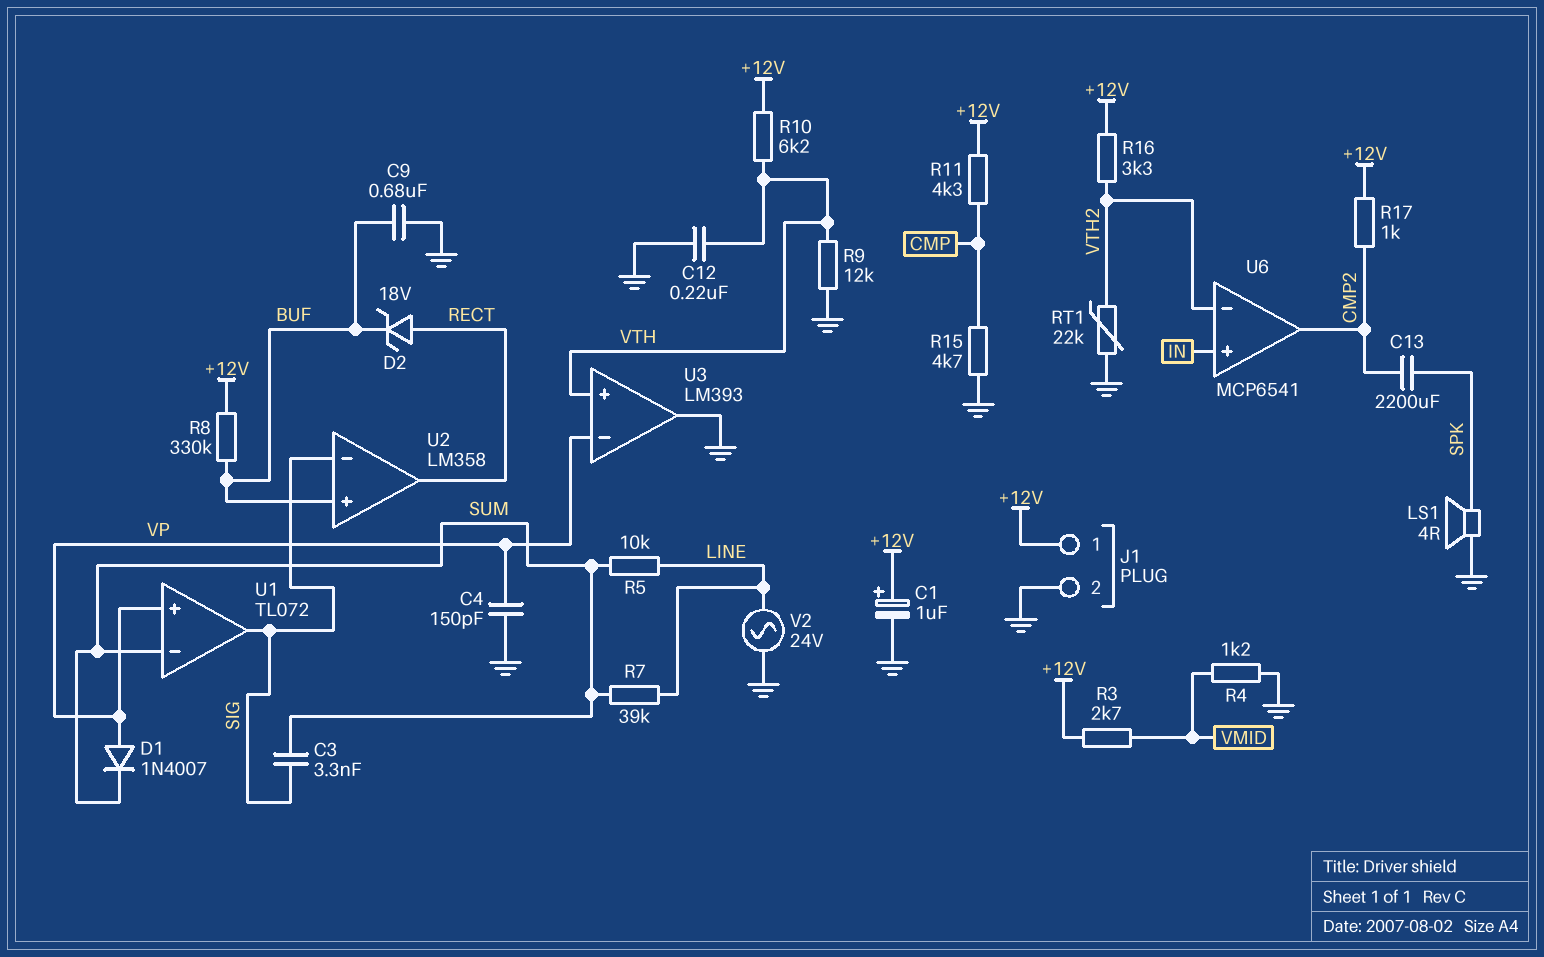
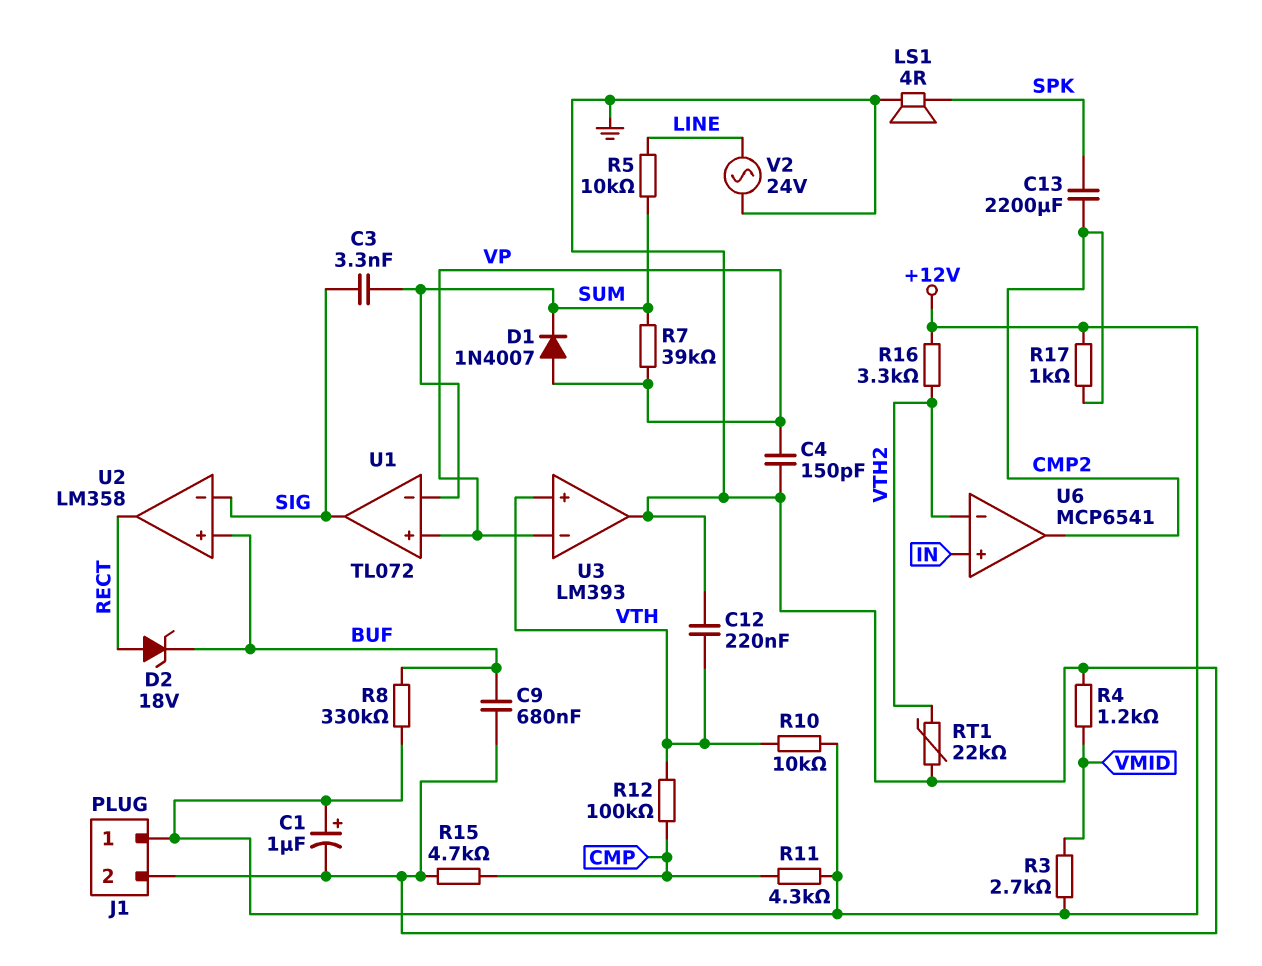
R7: 39k (LINE, SUM) -> 39k (SUM, VP)
R9: 12k (GND, VTH) -> none
R10: 6.2k (+12V, VTH) -> 10k (+12V, VTH)
R12: none -> 100k (CMP, VTH)

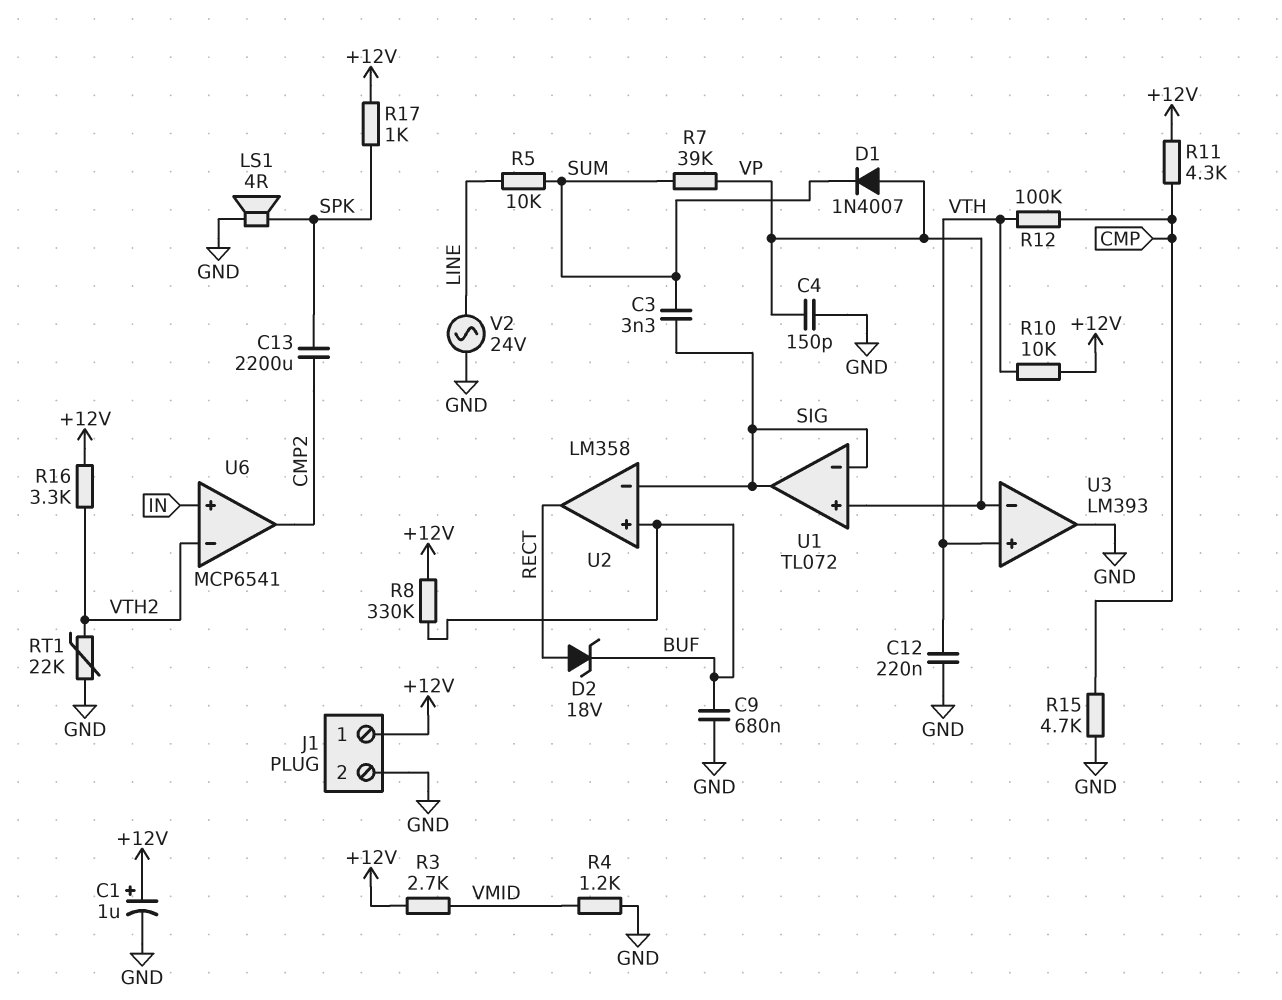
R17: 1k (+12V, CMP2) -> 1k (+12V, SPK)
U1 pin in-: SUM -> SIG

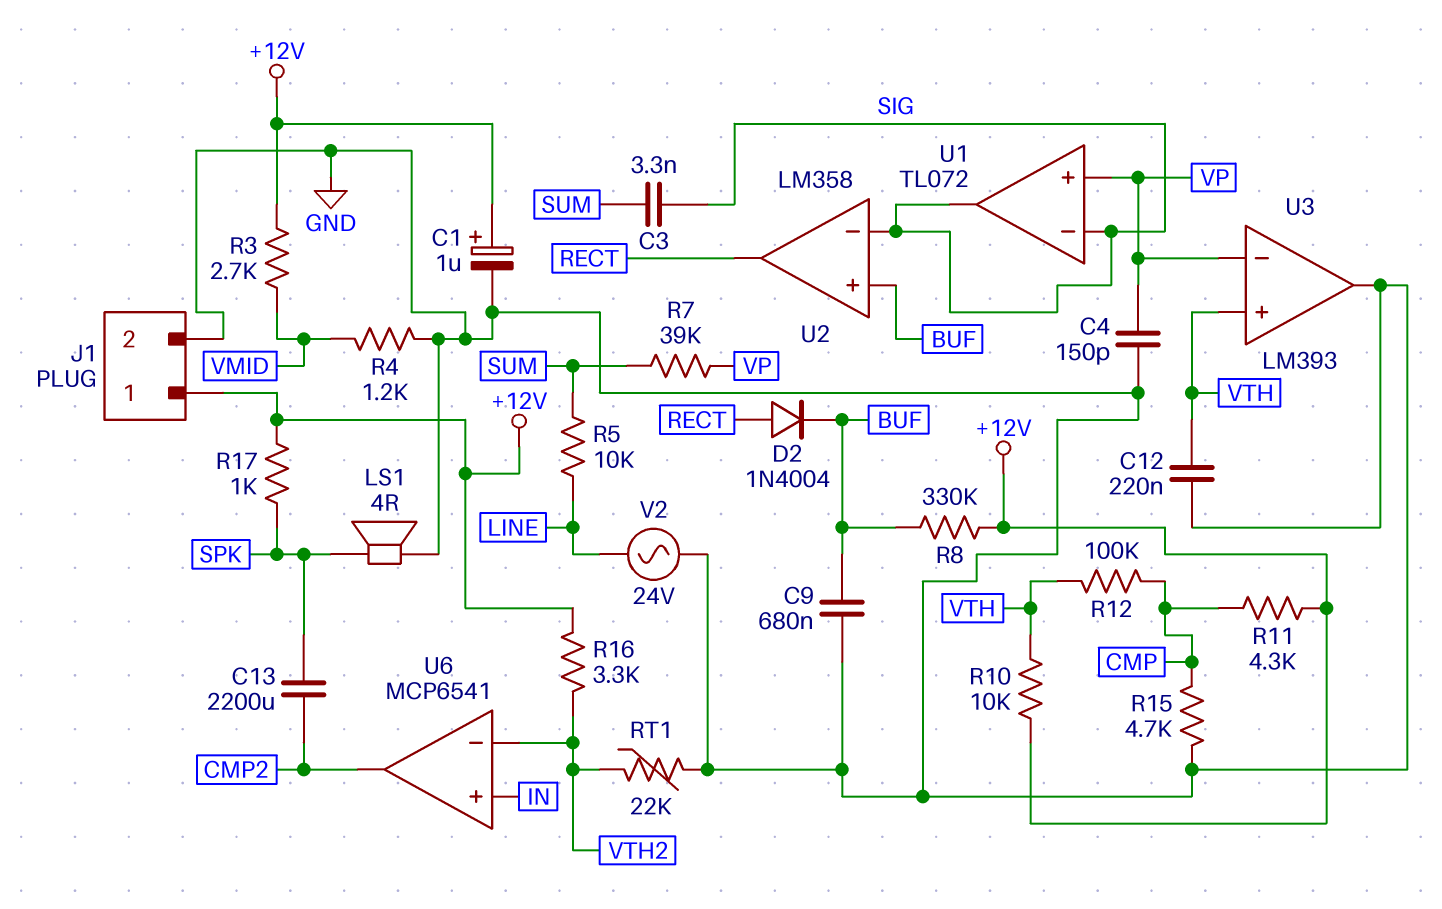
D1: diode 1N4007 (A VP, K SUM) -> none
D2: zener 18V (A RECT, K BUF) -> diode 1N4004 (A RECT, K BUF)

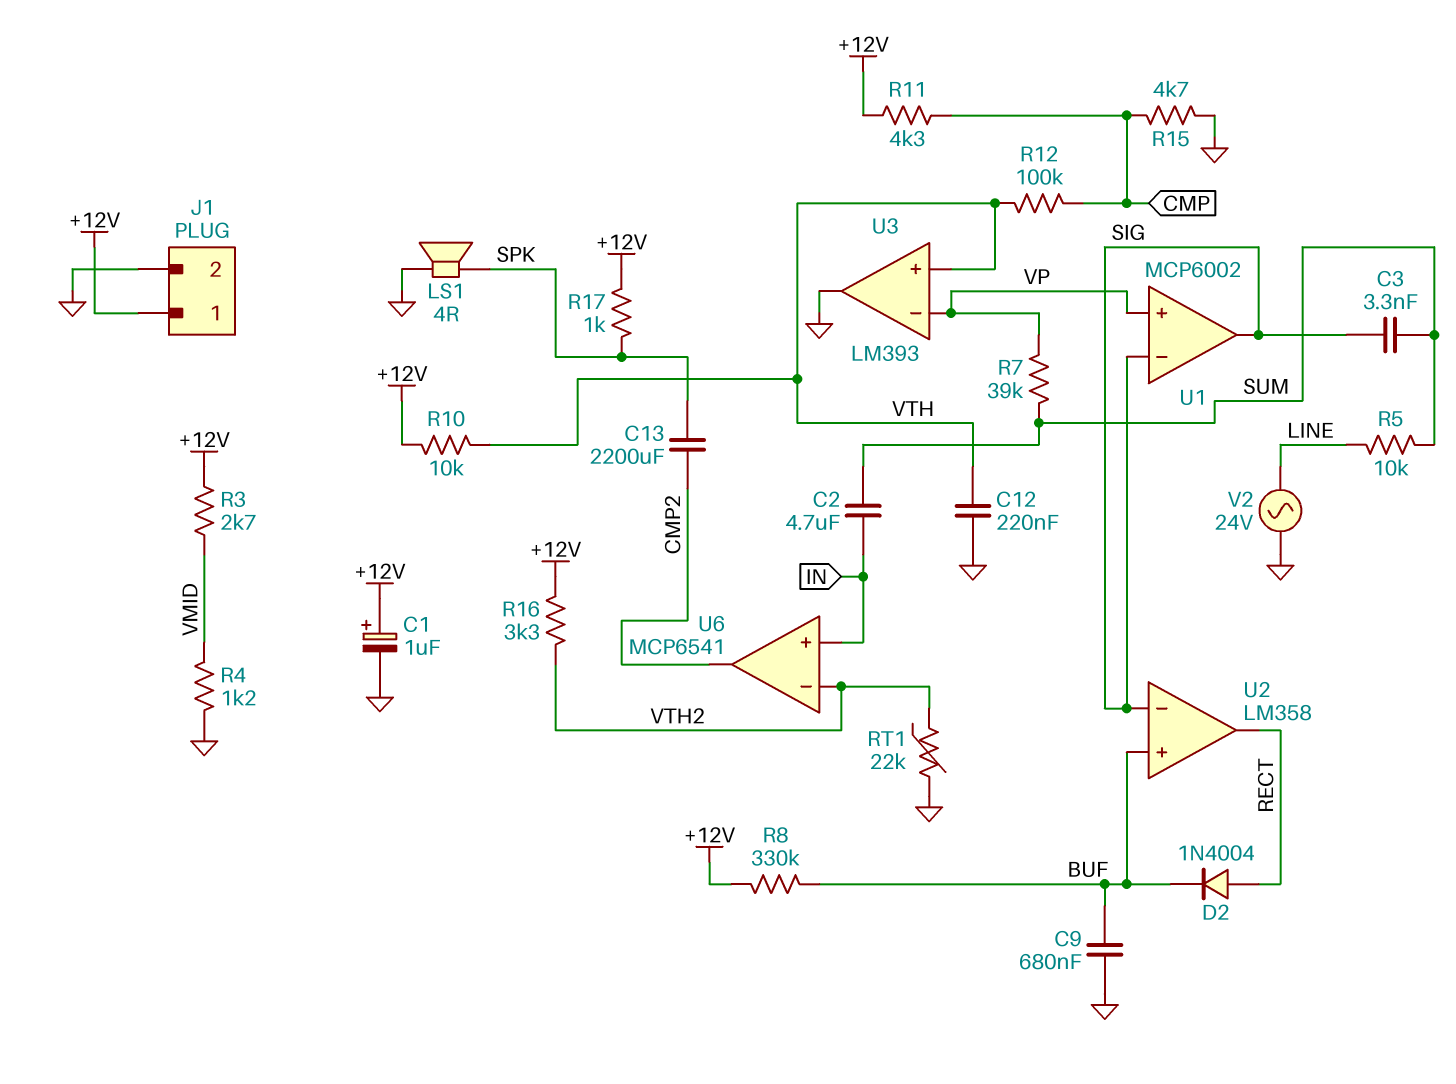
C2: none -> 4.7uF (IN, SUM)
C4: 150pF (GND, VP) -> none
U1: TL072 -> MCP6002

